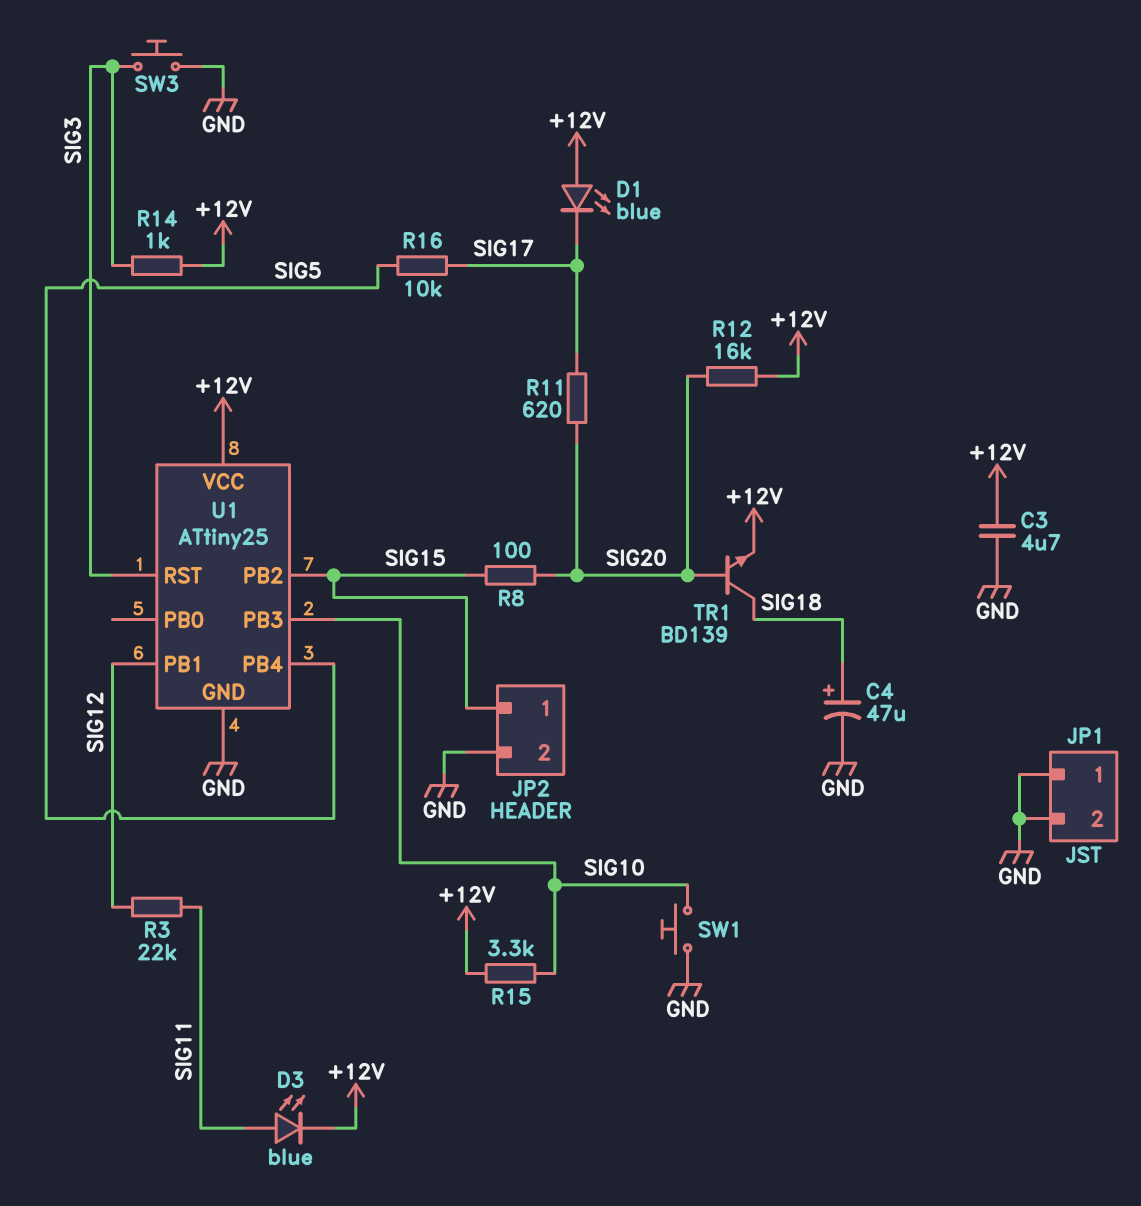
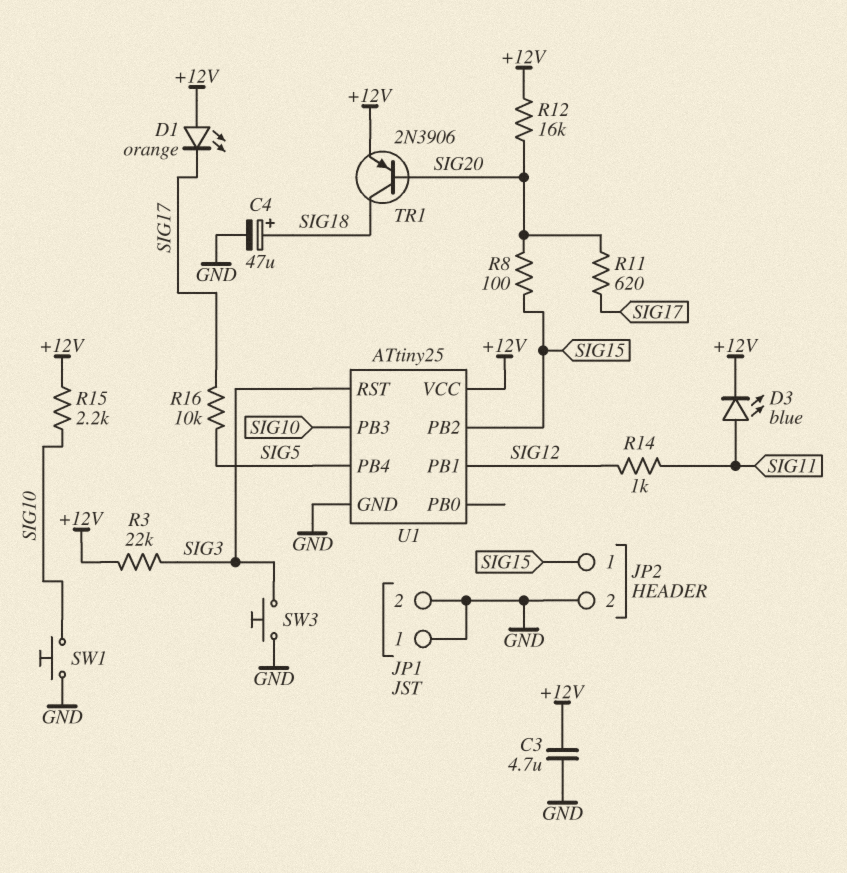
D1: LED blue (A +12V, K SIG17) -> LED orange (A +12V, K SIG17)
R3: 22k (SIG11, SIG12) -> 22k (+12V, SIG3)
R14: 1k (+12V, SIG3) -> 1k (SIG11, SIG12)
R15: 3.3k (+12V, SIG10) -> 2.2k (+12V, SIG10)
TR1: NPN BD139 (B SIG20, C SIG18, E +12V) -> PNP 2N3906 (B SIG20, C SIG18, E +12V)

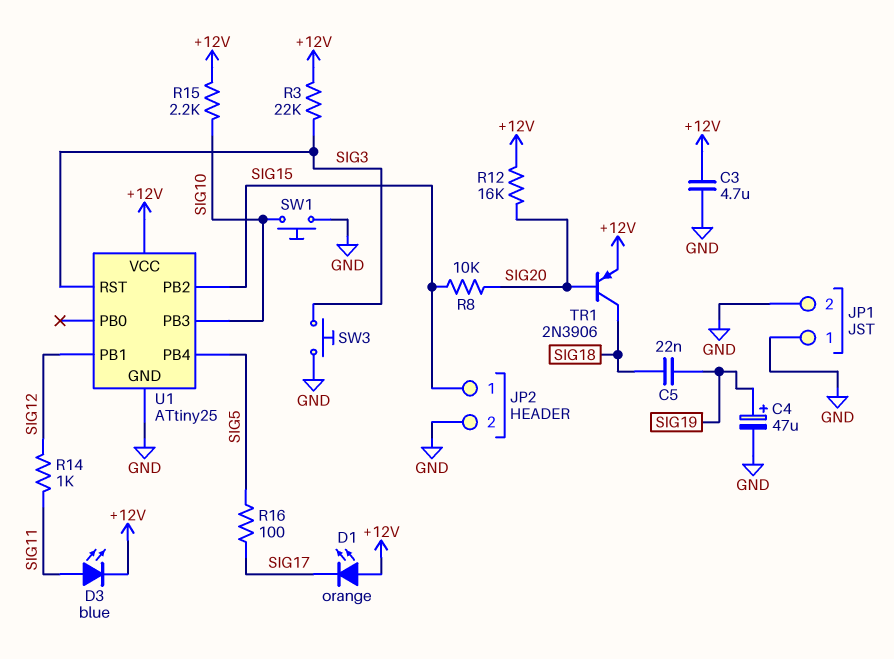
C4: 47uF (plus SIG18, minus GND) -> 47uF (plus SIG19, minus GND)
C5: none -> 22nF (SIG18, SIG19)
R8: 100 (SIG15, SIG20) -> 10k (SIG15, SIG20)
R11: 620 (SIG17, SIG20) -> none
R16: 10k (SIG5, SIG17) -> 100 (SIG5, SIG17)

